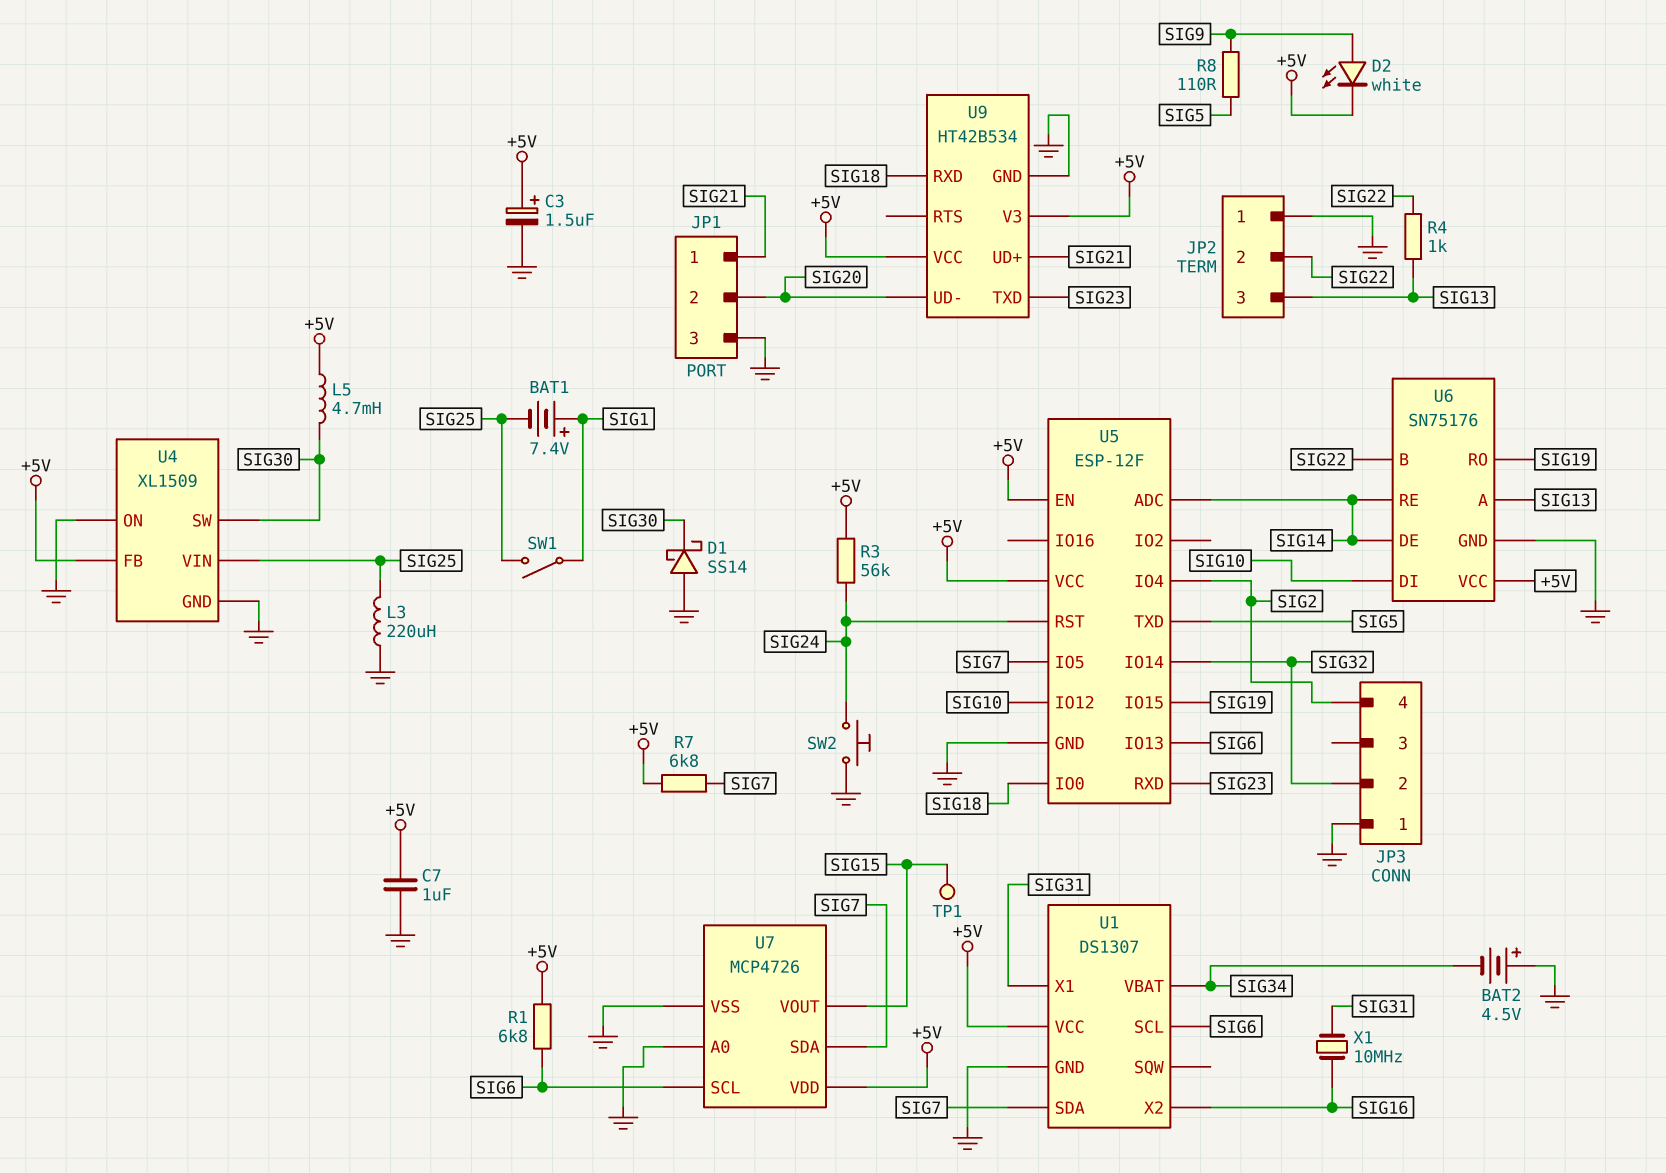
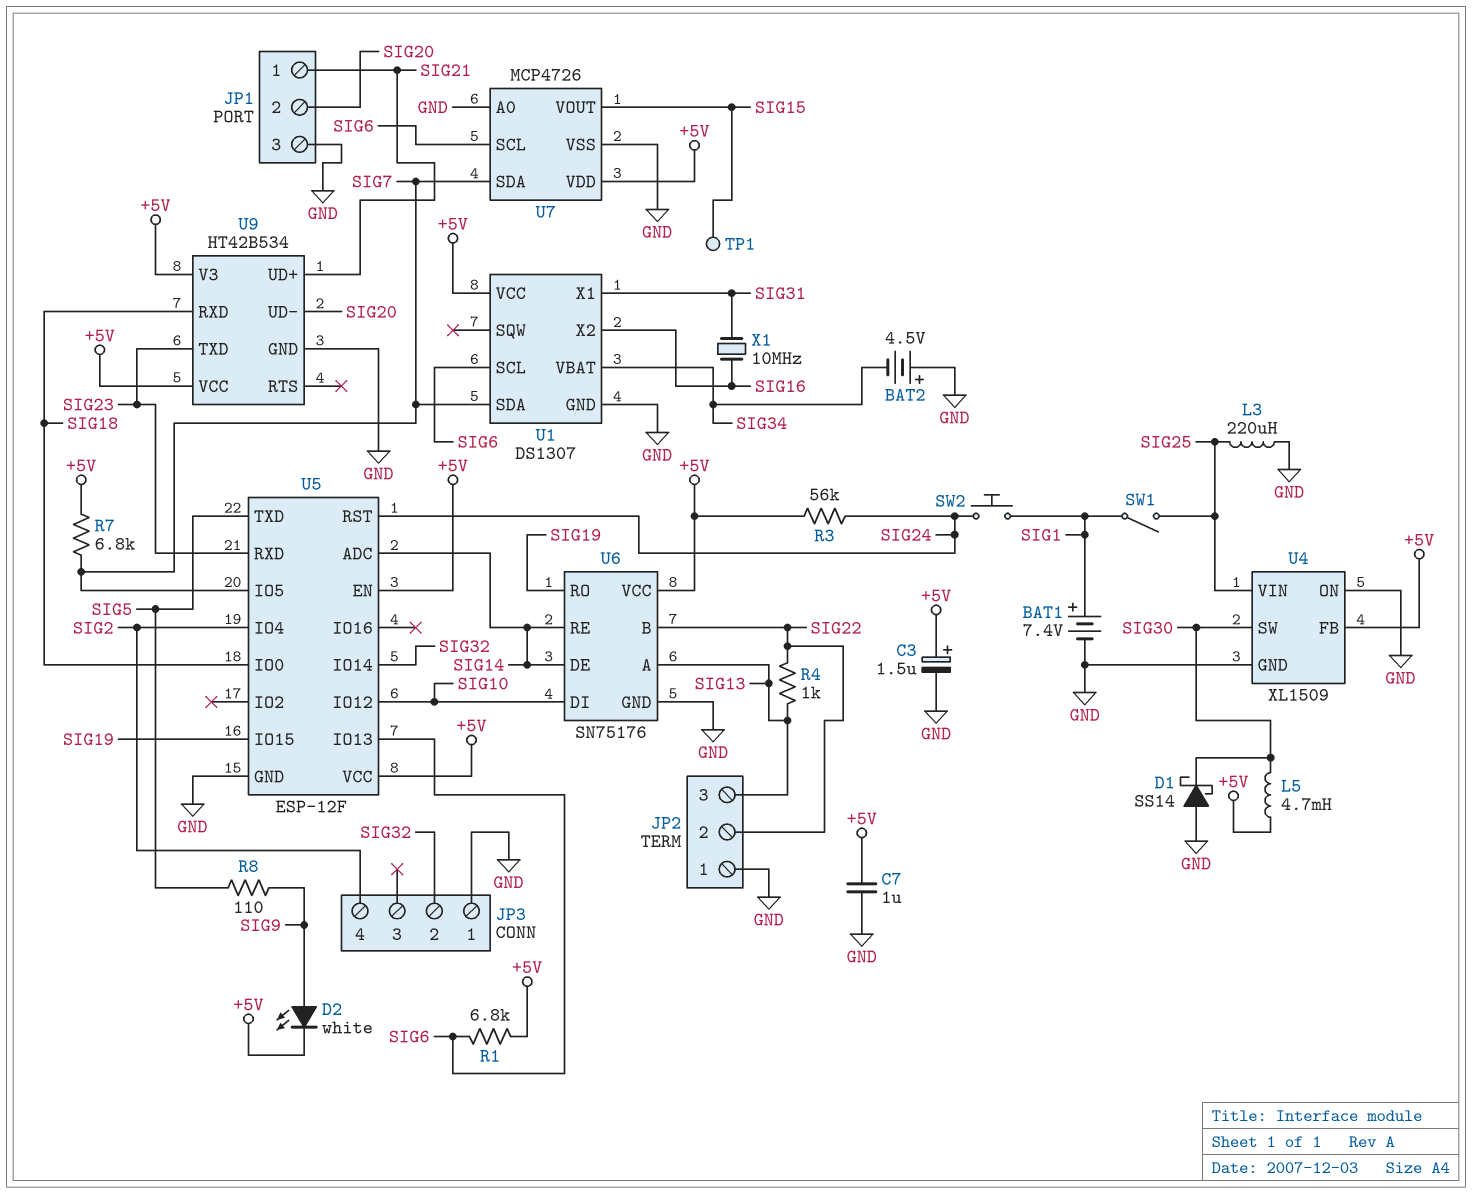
BAT1: 7.4V (plus SIG1, minus SIG25) -> 7.4V (plus SIG1, minus GND)
SW2: button (GND, SIG24) -> button (SIG1, SIG24)

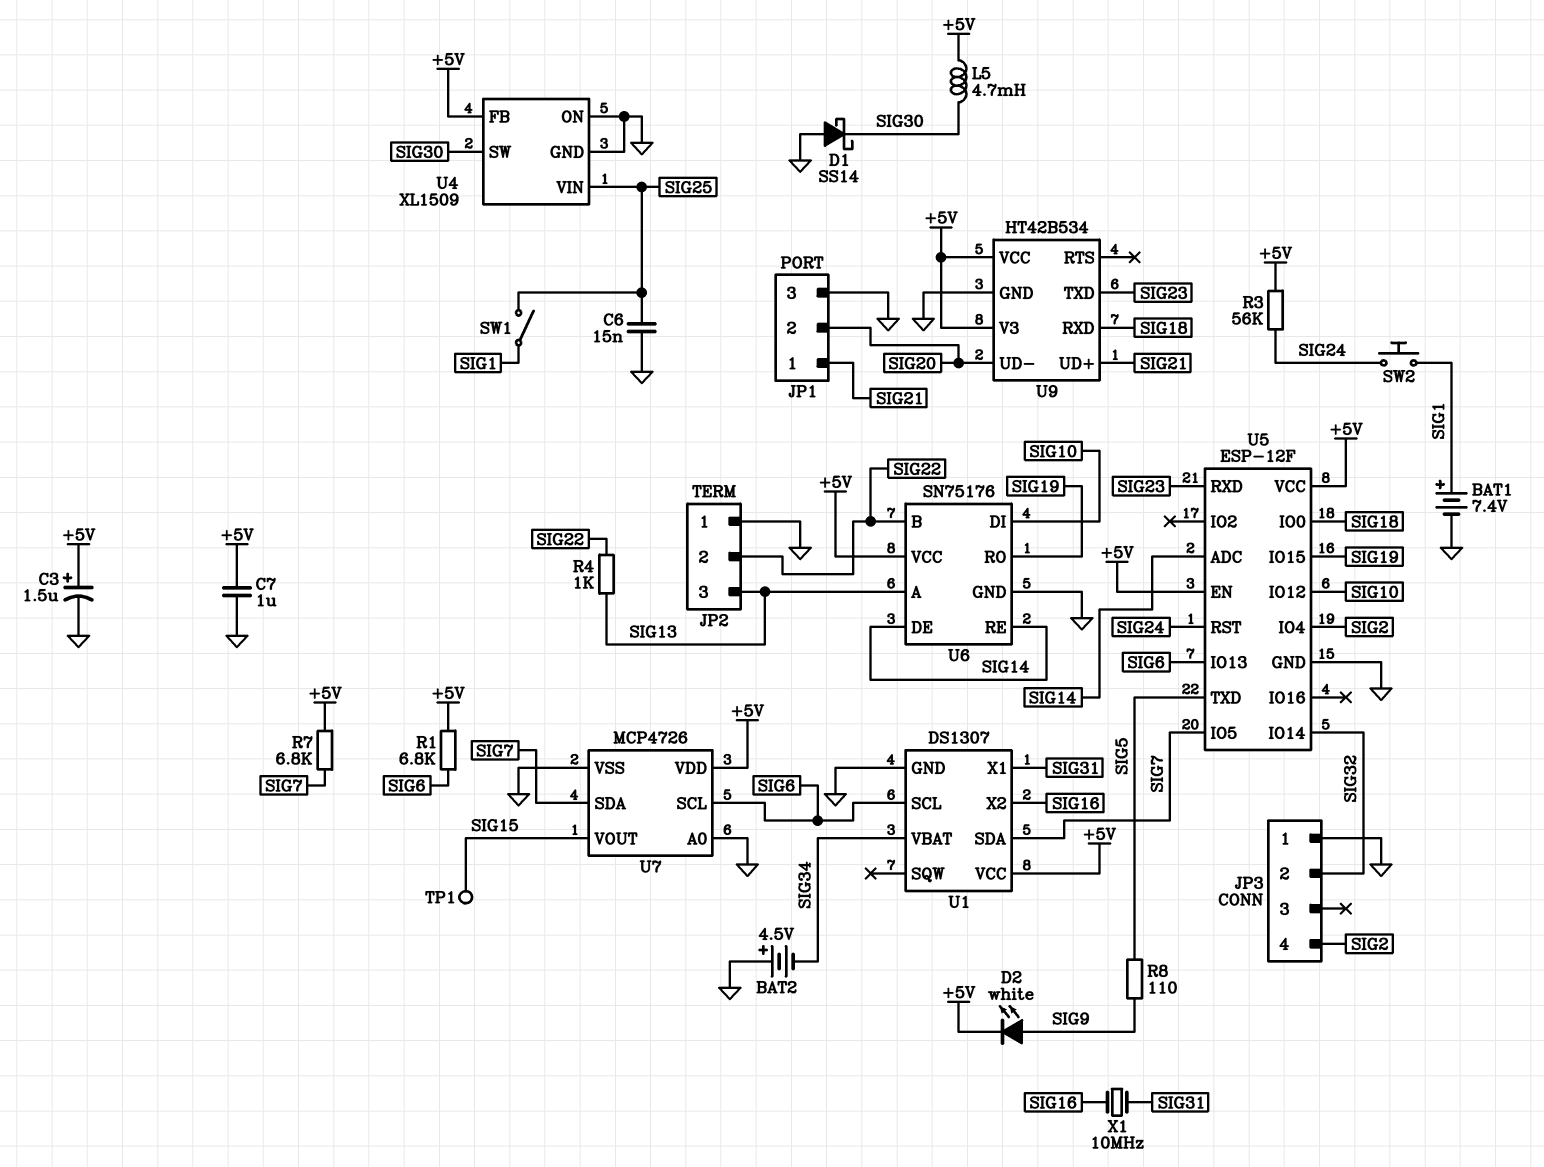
C6: none -> 15nF (GND, SIG25)
L3: 220uH (GND, SIG25) -> none

